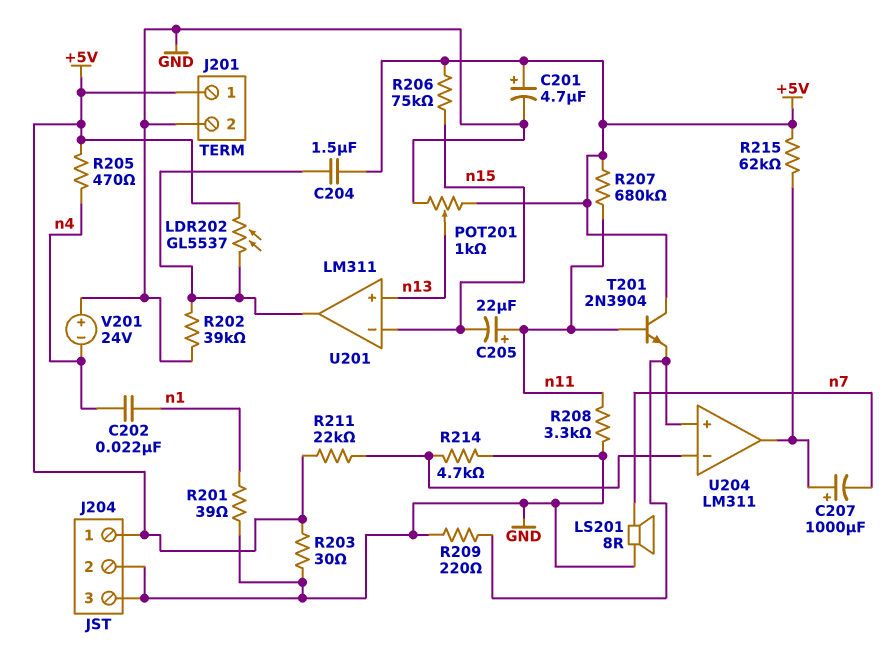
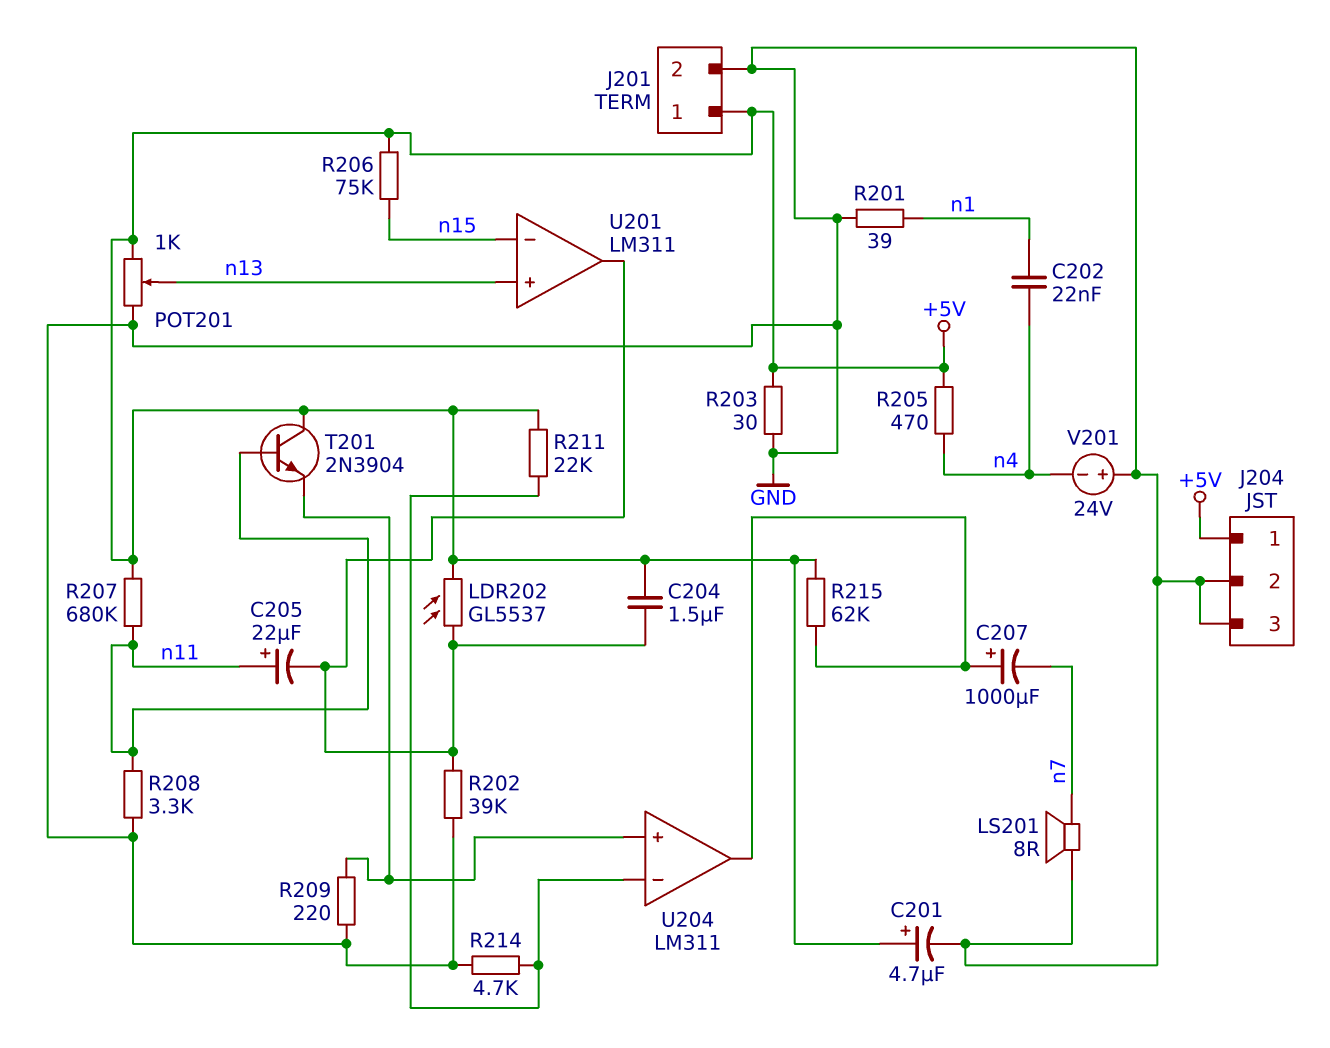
C205: 22uF (plus n11, minus n15) -> 22uF (plus n11, minus U201/out)

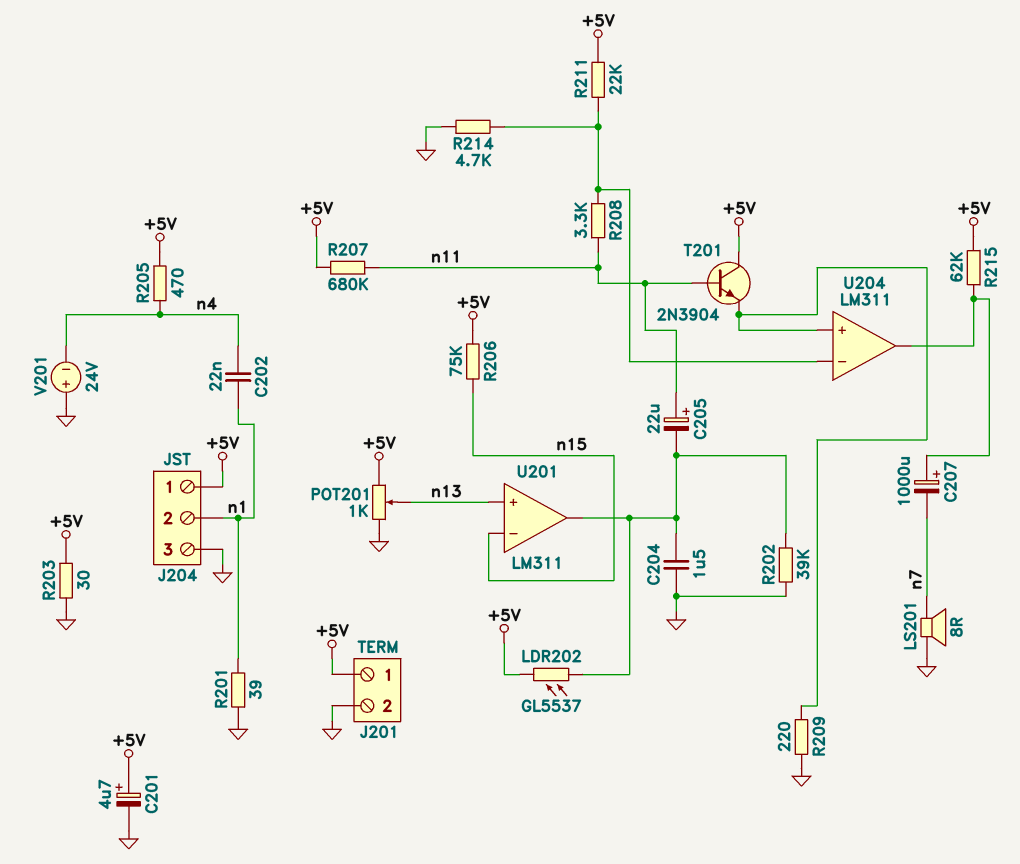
C204: 1.5uF (+5V, U201/out) -> 1.5uF (GND, U201/out)
J204 pin 2: GND -> n1
R208: 3.3k (GND, n11) -> 3.3k (U204/in-, n11)

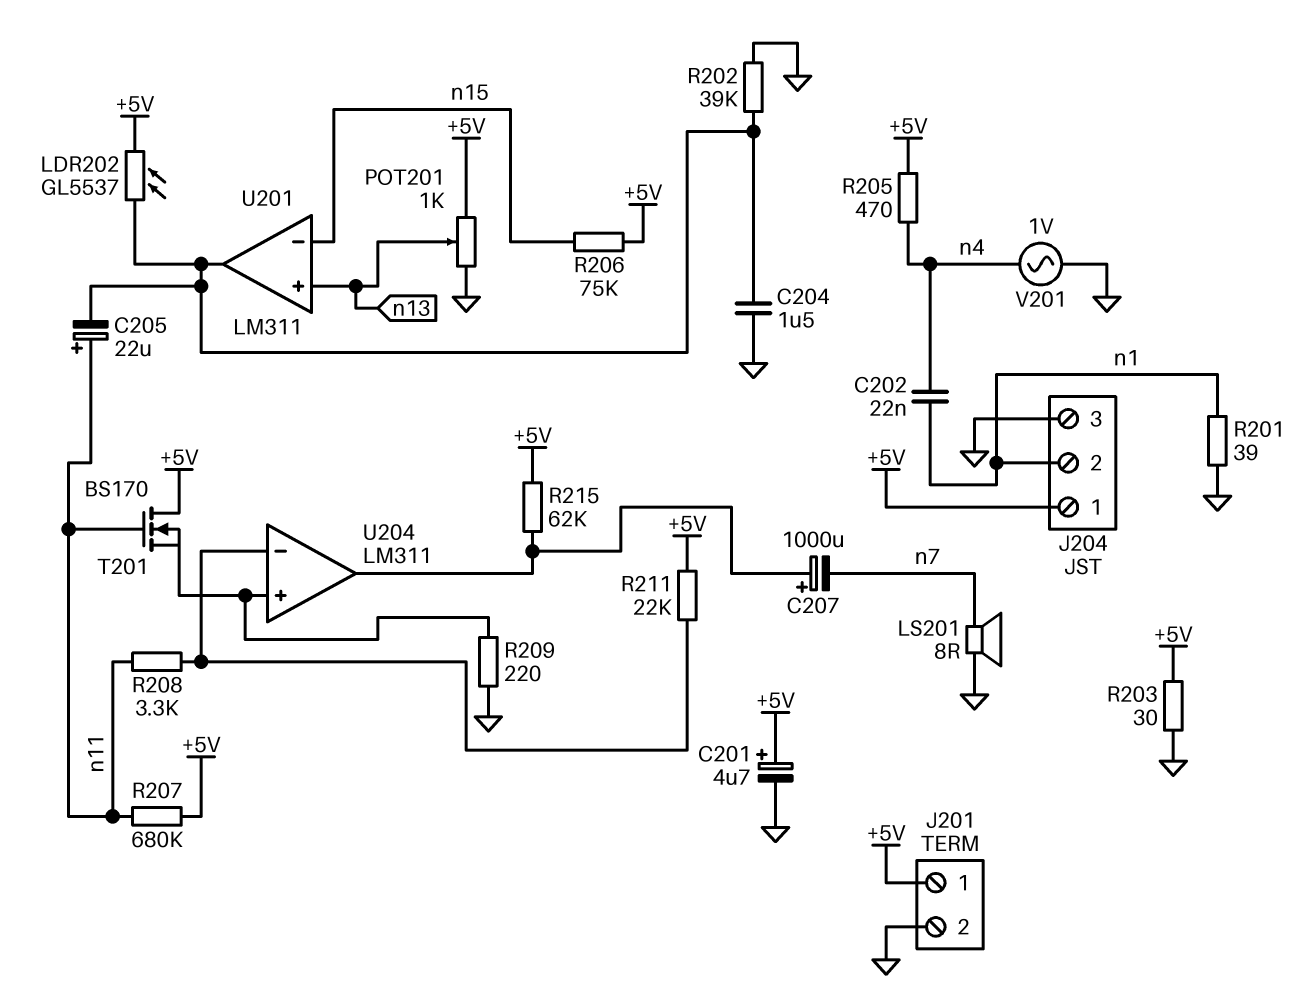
R214: 4.7k (GND, U204/in-) -> none
T201: NPN 2N3904 (B n11, C +5V, E U204/in+) -> NMOS BS170 (G n11, D +5V, S U204/in+)
V201: 24V (plus GND, minus n4) -> AC 1V (GND, n4)

